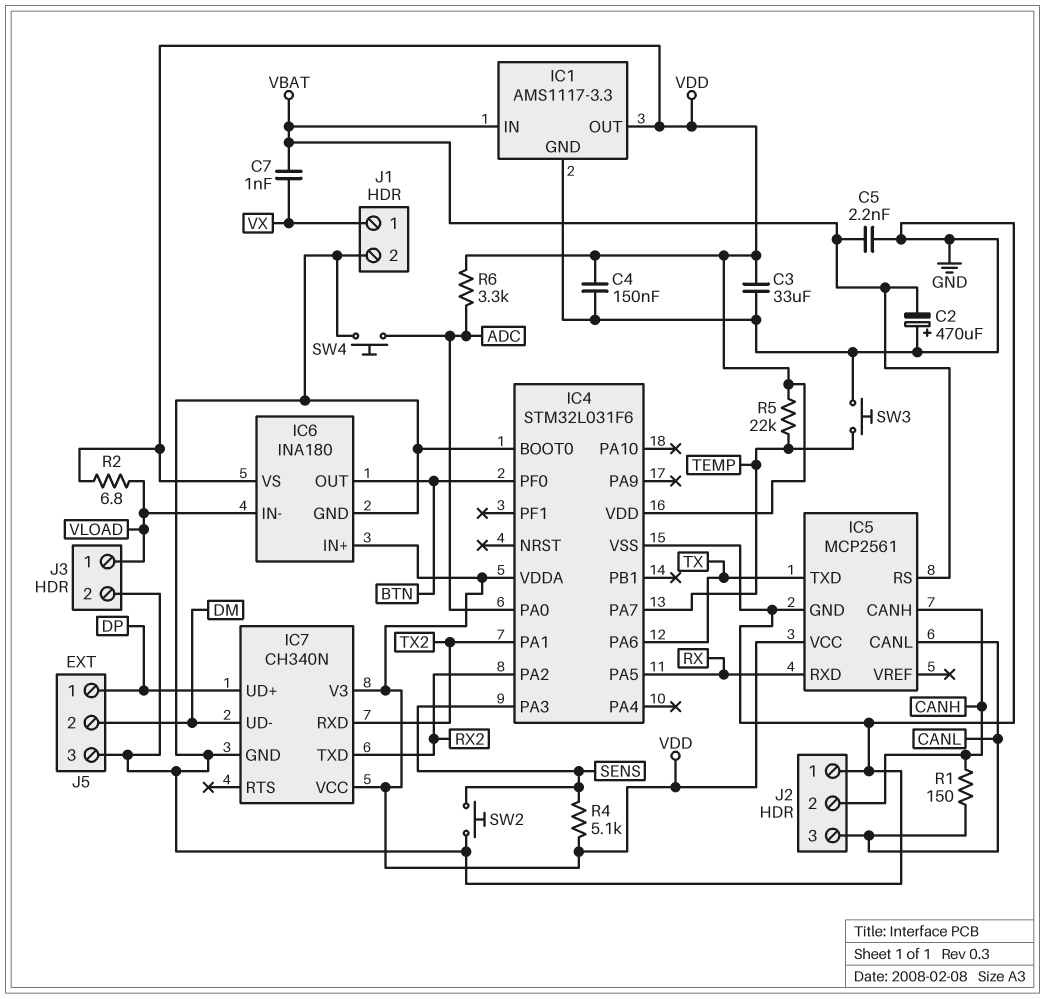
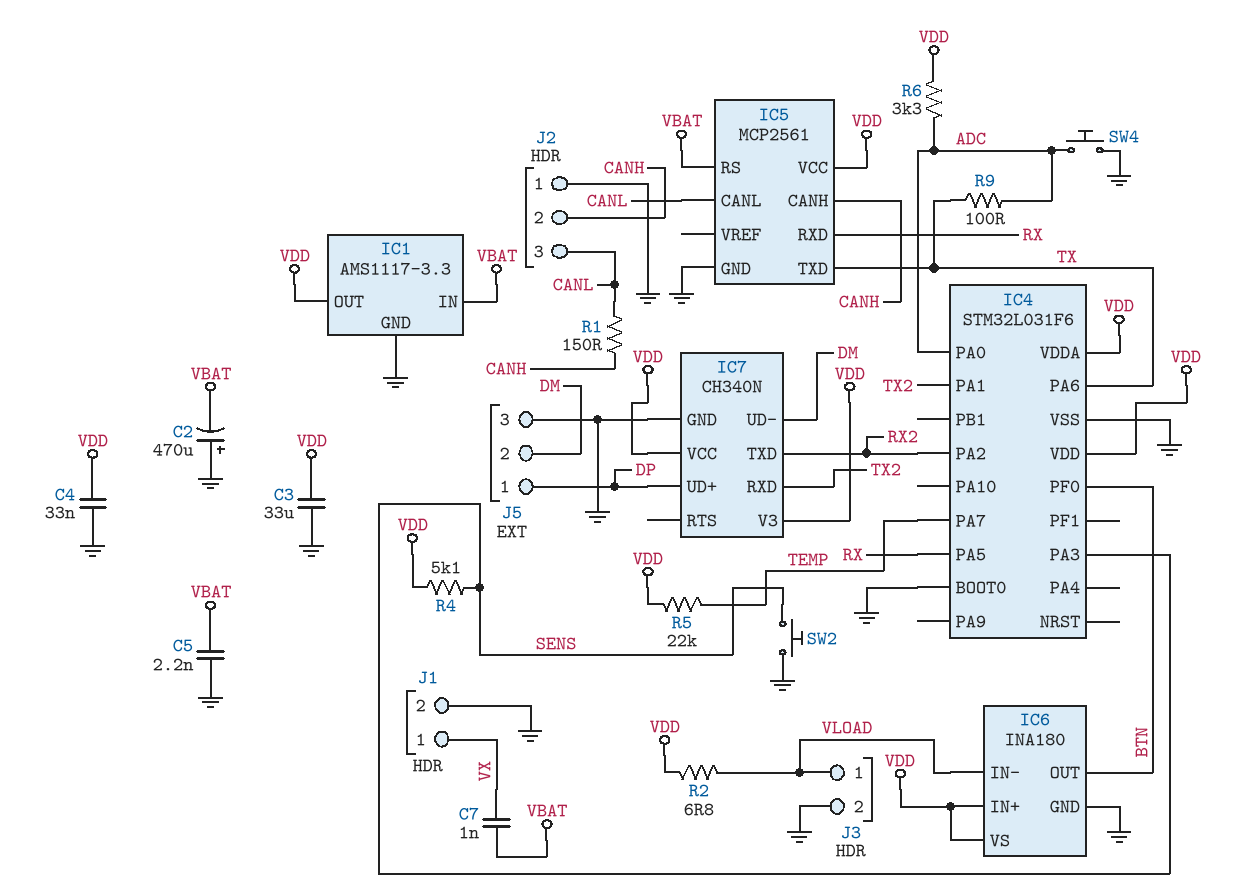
C4: 150nF (GND, VDD) -> 33nF (GND, VDD)
R9: none -> 100 (ADC, TX)
SW3: button (GND, TEMP) -> none

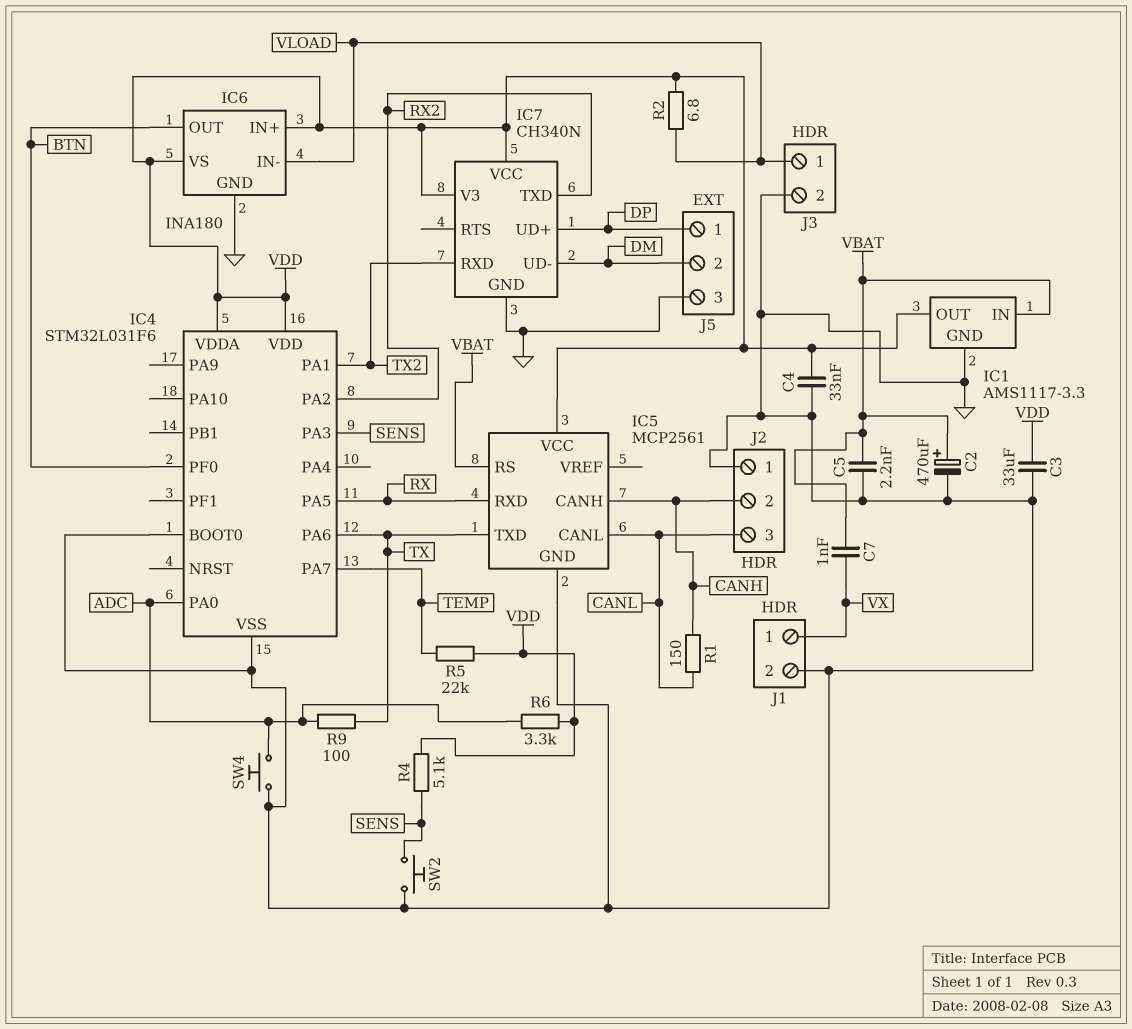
C2: 470uF (plus GND, minus VBAT) -> 470uF (plus VBAT, minus GND)

